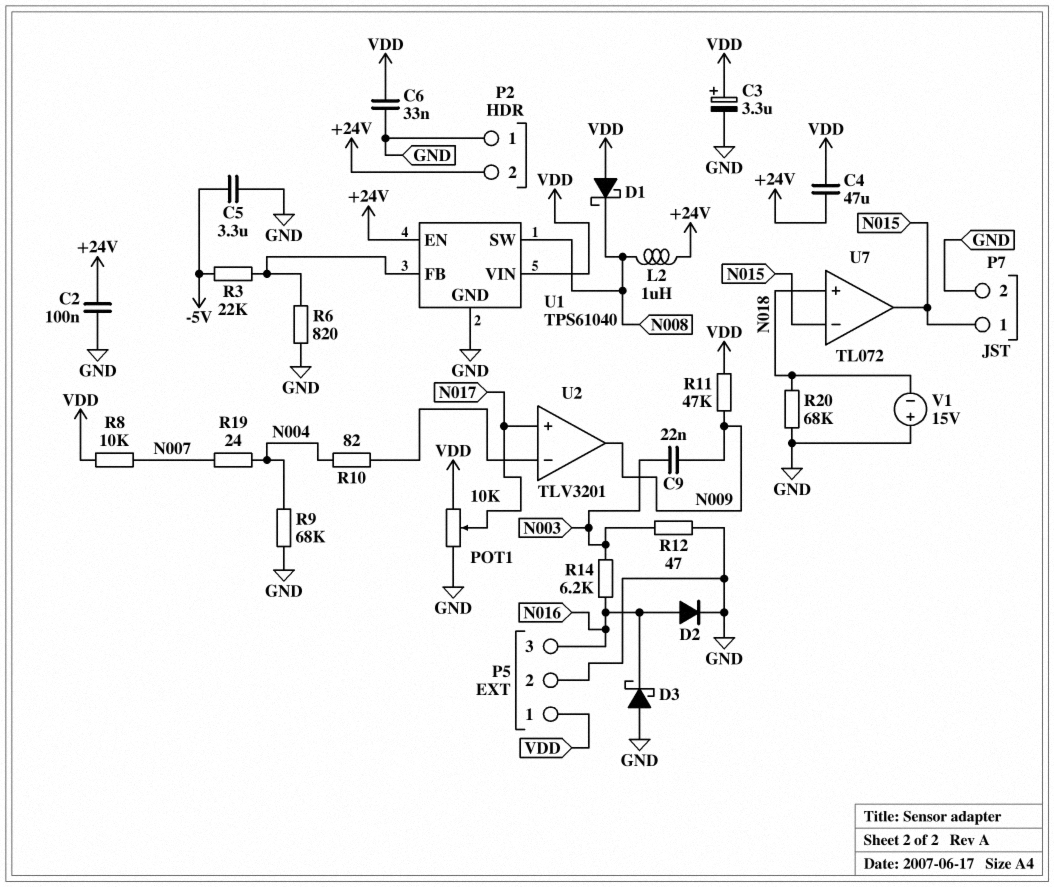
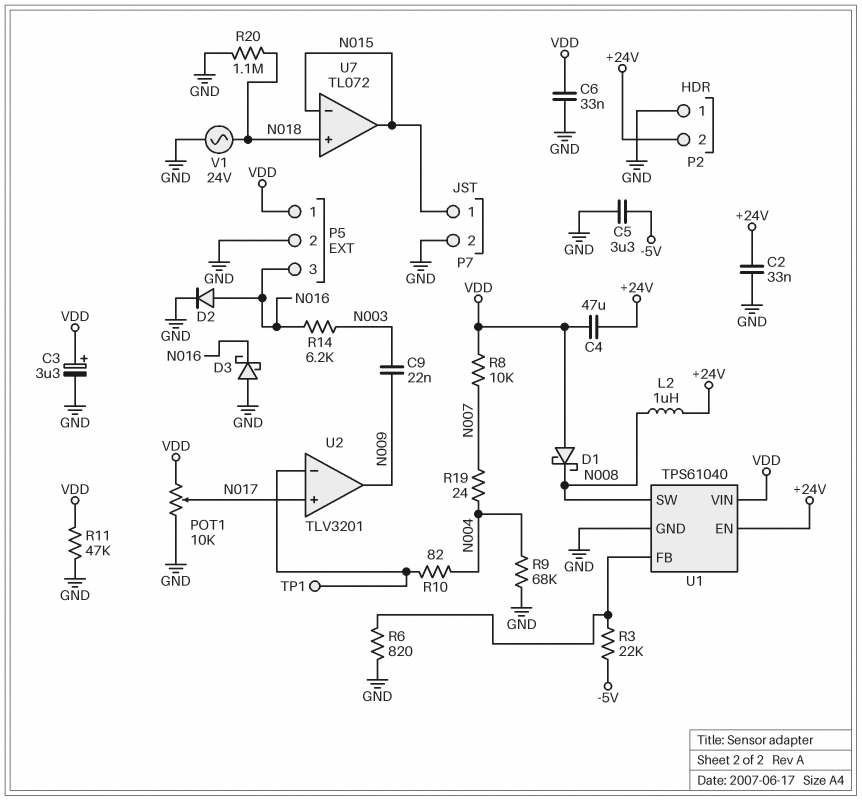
C2: 100nF (+24V, GND) -> 33nF (+24V, GND)
R11: 47k (N009, VDD) -> 47k (GND, VDD)
R12: 47 (GND, N003) -> none
R20: 68k (GND, N018) -> 1.1M (GND, N018)
TP1: none -> test point (U2/in-)
V1: 15V (plus GND, minus N018) -> AC 24V (GND, N018)

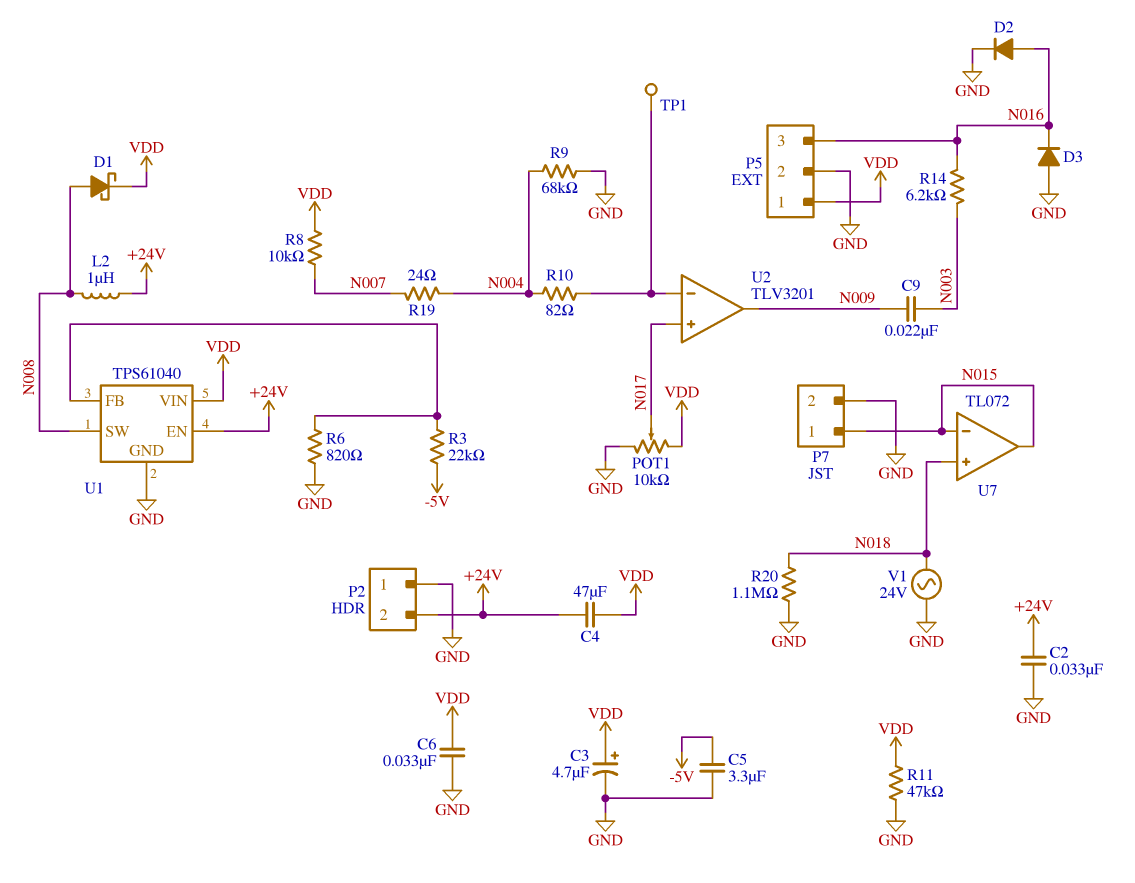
C3: 3.3uF (plus VDD, minus GND) -> 4.7uF (plus VDD, minus GND)
D1: schottky (A VDD, K N008) -> schottky (A N008, K VDD)
D3: schottky (A GND, K N016) -> diode (A GND, K N016)

